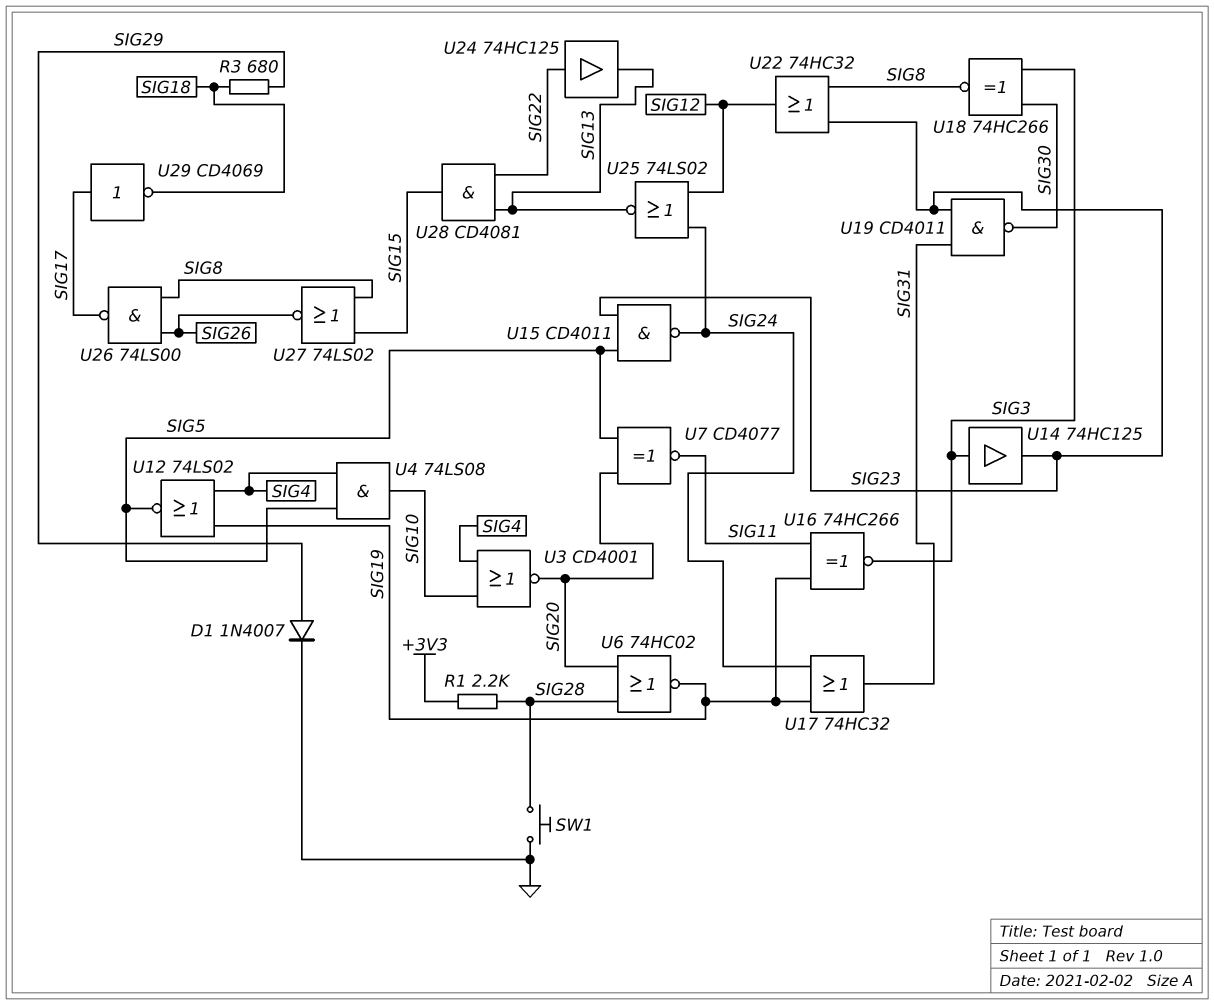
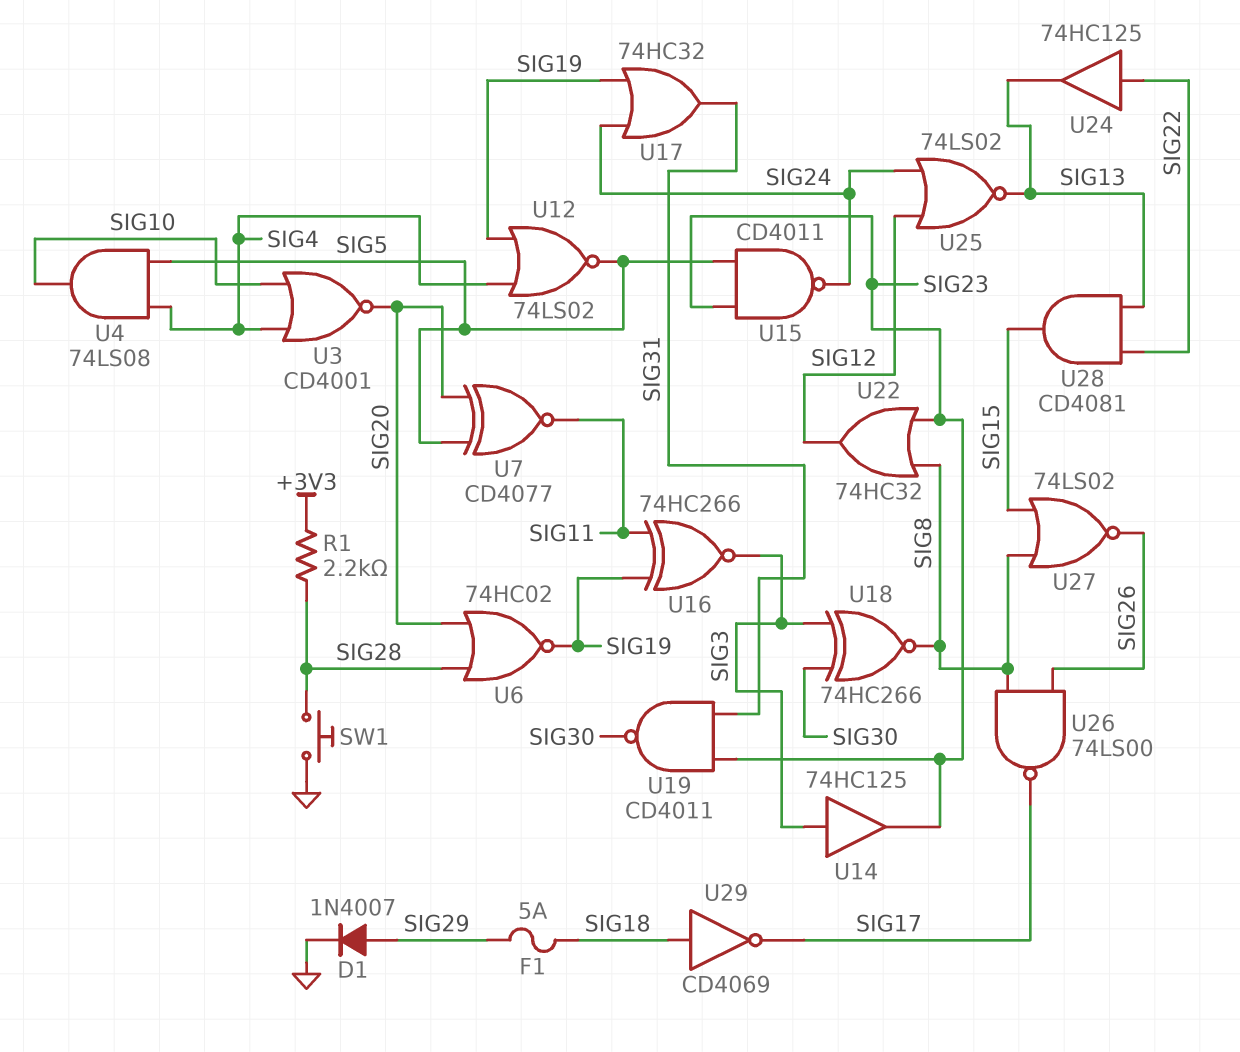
F1: none -> 5A (SIG18, SIG29)
R3: 680 (SIG18, SIG29) -> none
U29: NOT CD4069 (in SIG17, out SIG18) -> NOT CD4069 (in SIG18, out SIG17)

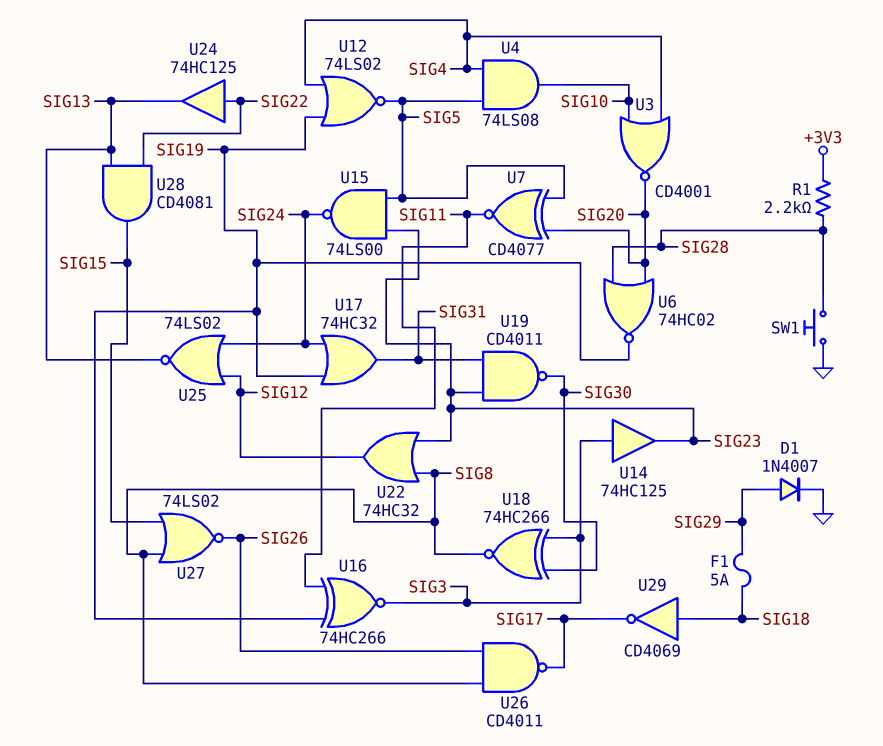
U15: NAND CD4011 (in SIG5, in SIG23, out SIG24) -> NAND 74LS00 (in SIG5, in SIG23, out SIG24)
U26: NAND 74LS00 (in SIG8, in SIG26, out SIG17) -> NAND CD4011 (in SIG8, in SIG26, out SIG17)

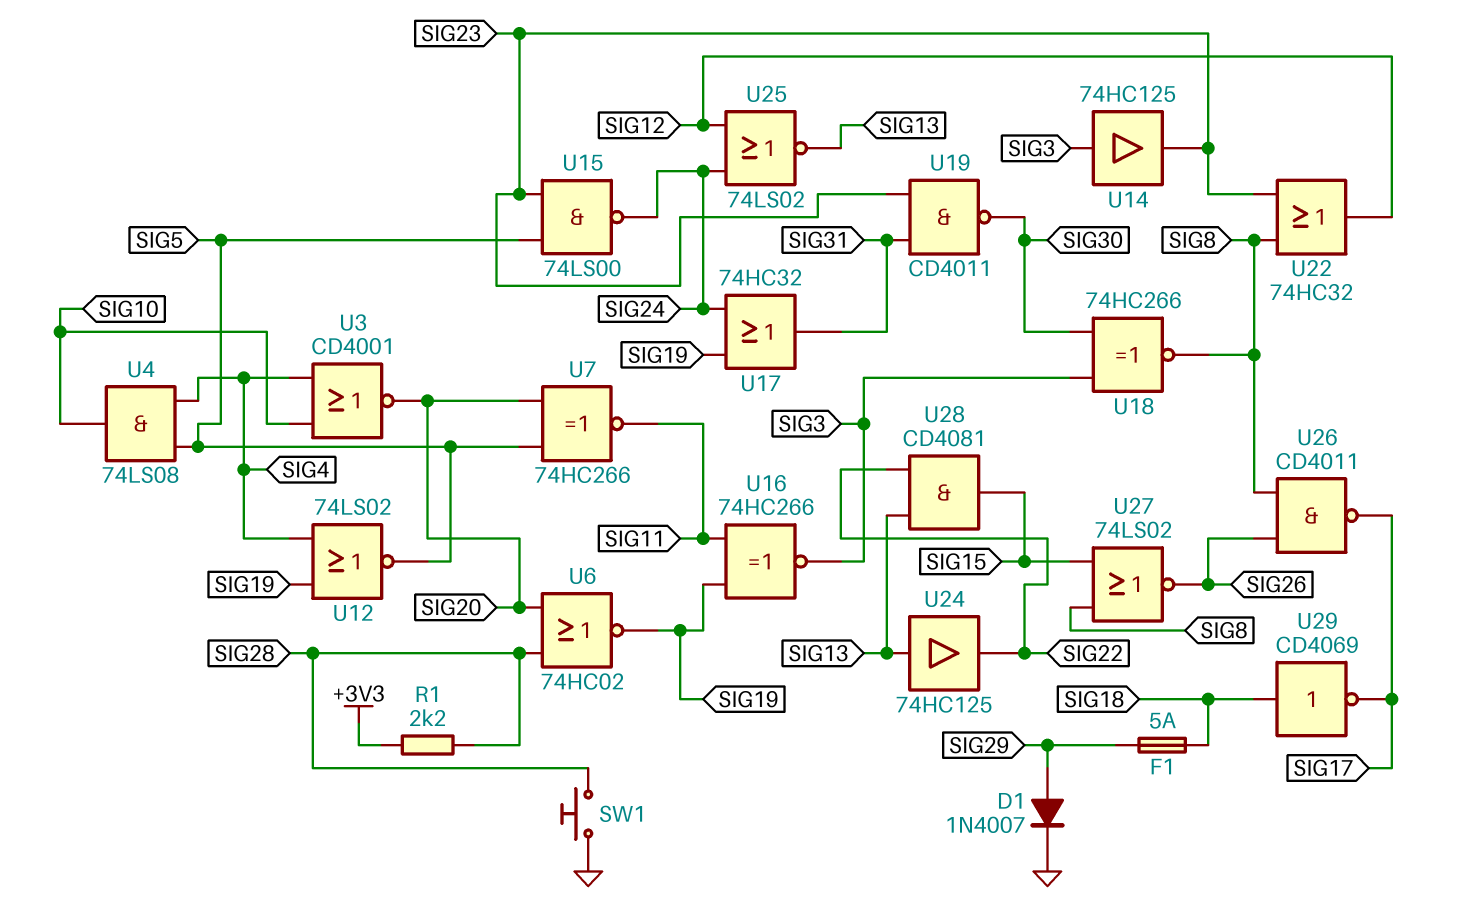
U7: XNOR CD4077 (in SIG5, in SIG20, out SIG11) -> XNOR 74HC266 (in SIG5, in SIG20, out SIG11)
U24: buffer 74HC125 (in SIG22, out SIG13) -> buffer 74HC125 (in SIG13, out SIG22)

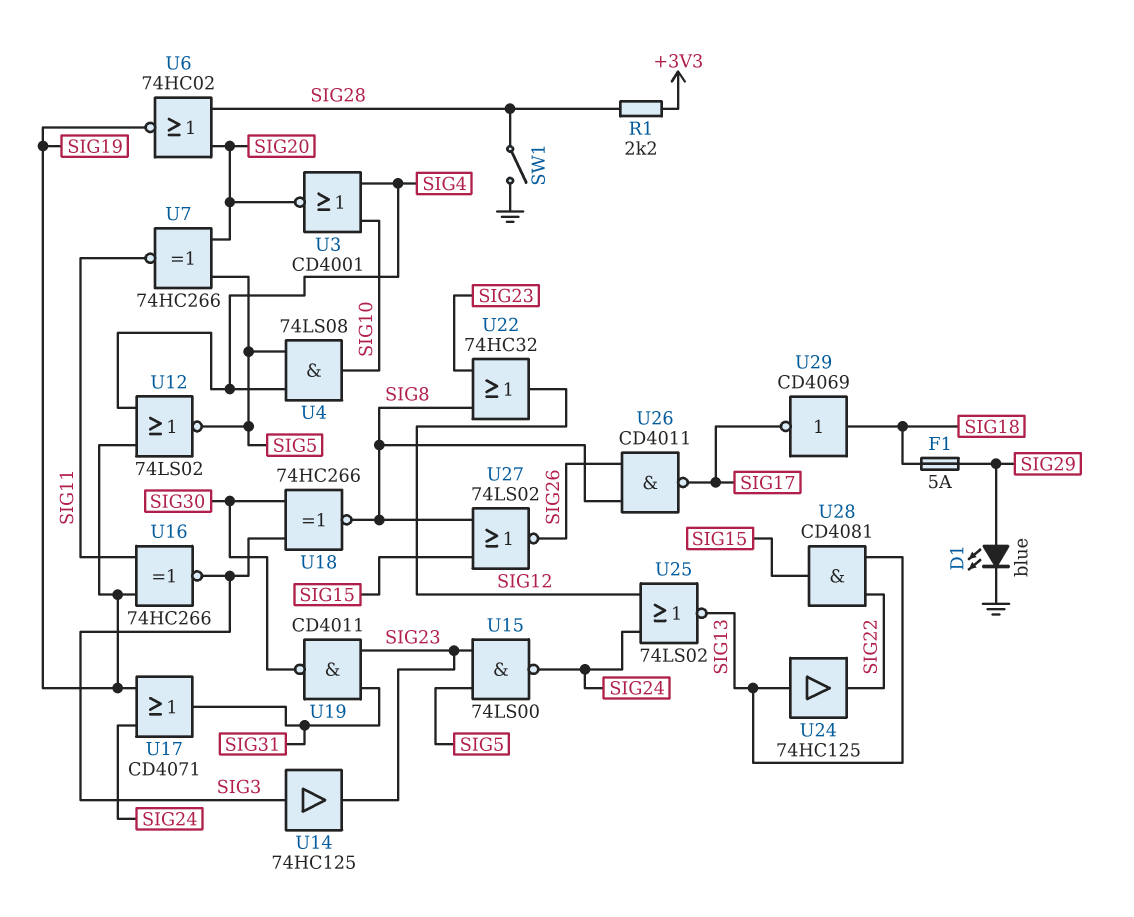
D1: diode 1N4007 (A SIG29, K GND) -> LED blue (A SIG29, K GND)
SW1: button (GND, SIG28) -> switch (GND, SIG28)
U17: OR 74HC32 (in SIG19, in SIG24, out SIG31) -> OR CD4071 (in SIG19, in SIG24, out SIG31)

